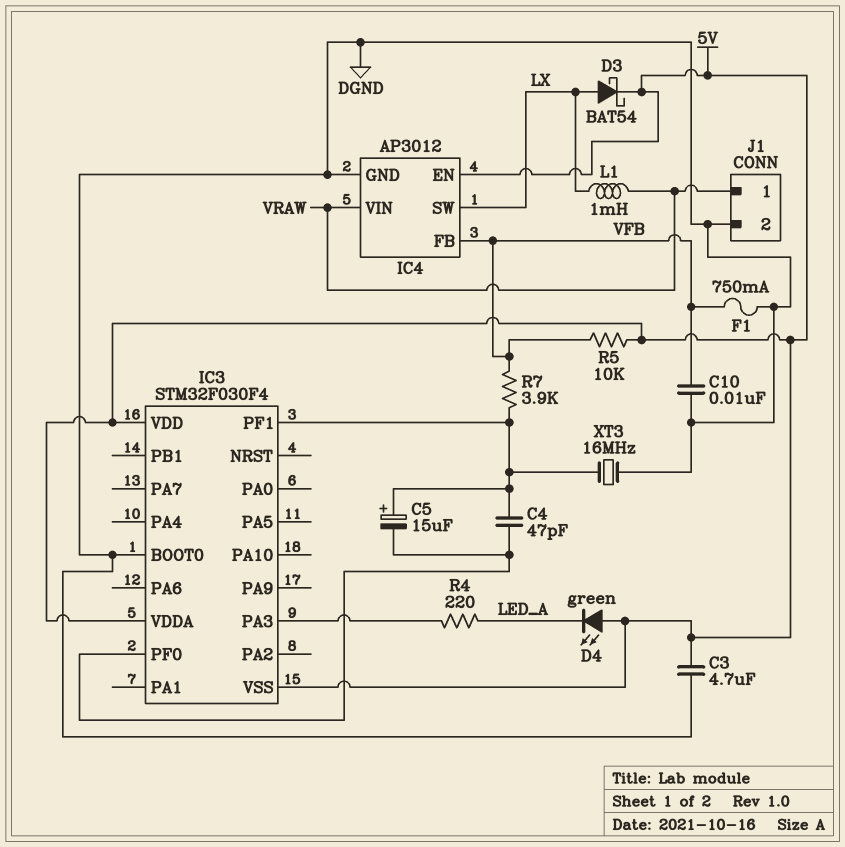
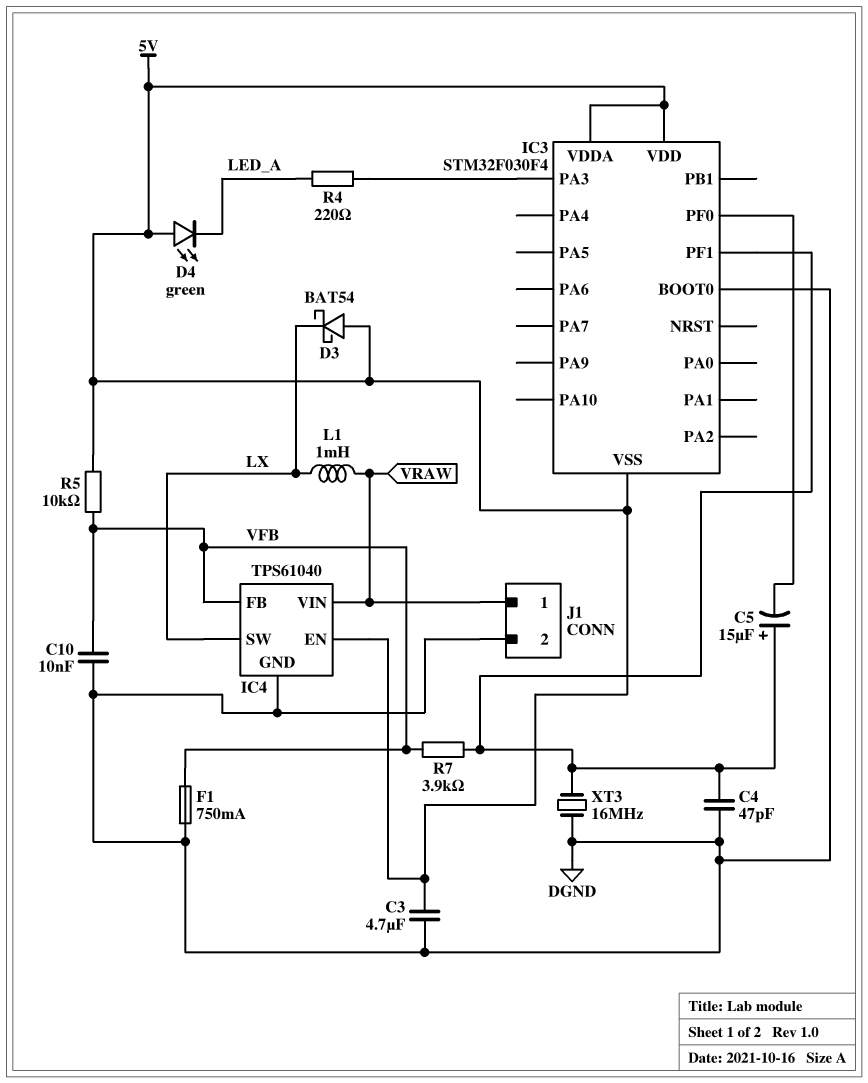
C4: 47pF (IC3/PF0, IC3/PF1) -> 47pF (DGND, IC3/PF1)
D3: schottky BAT54 (A LX, K 5V) -> schottky BAT54 (A 5V, K LX)
IC4: AP3012 -> TPS61040

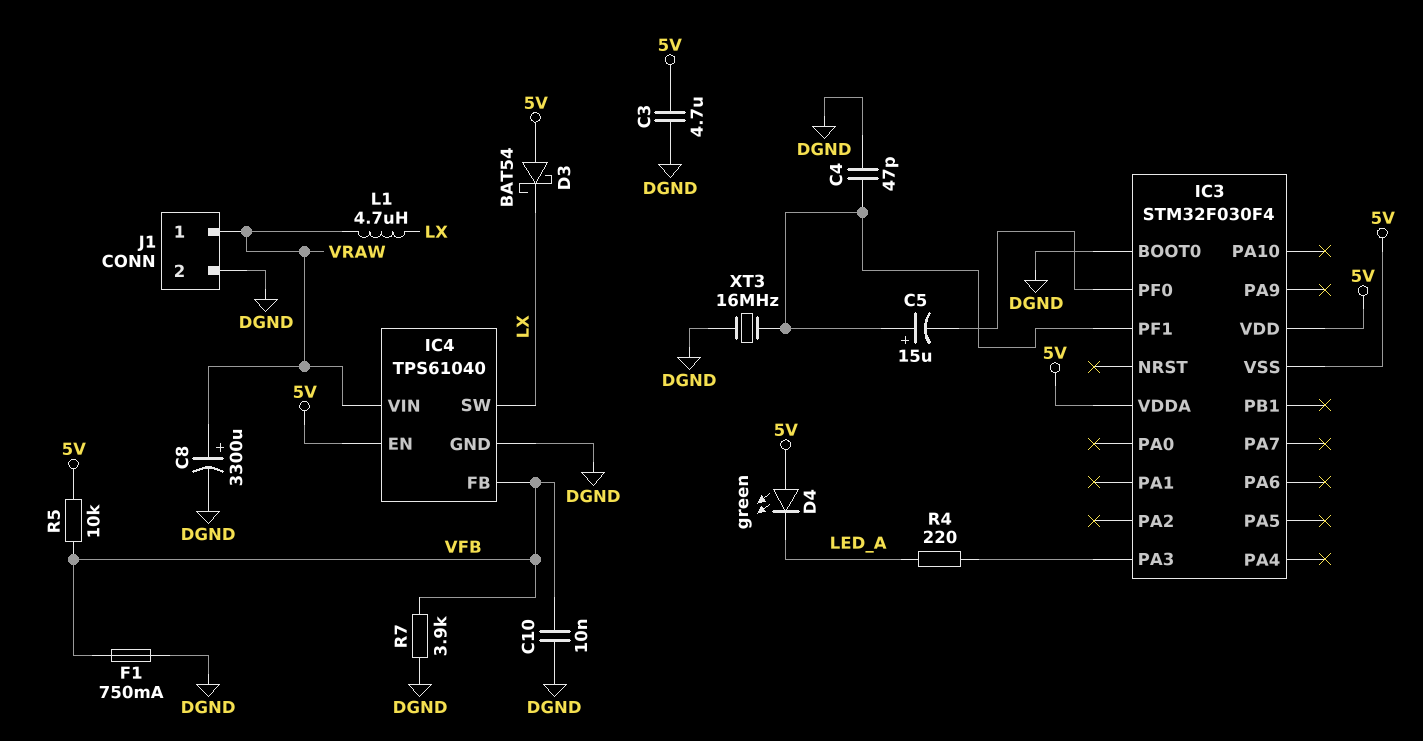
C8: none -> 3300uF (plus VRAW, minus DGND)
L1: 1mH (LX, VRAW) -> 4.7uH (LX, VRAW)
R7: 3.9k (IC3/PF1, VFB) -> 3.9k (DGND, VFB)

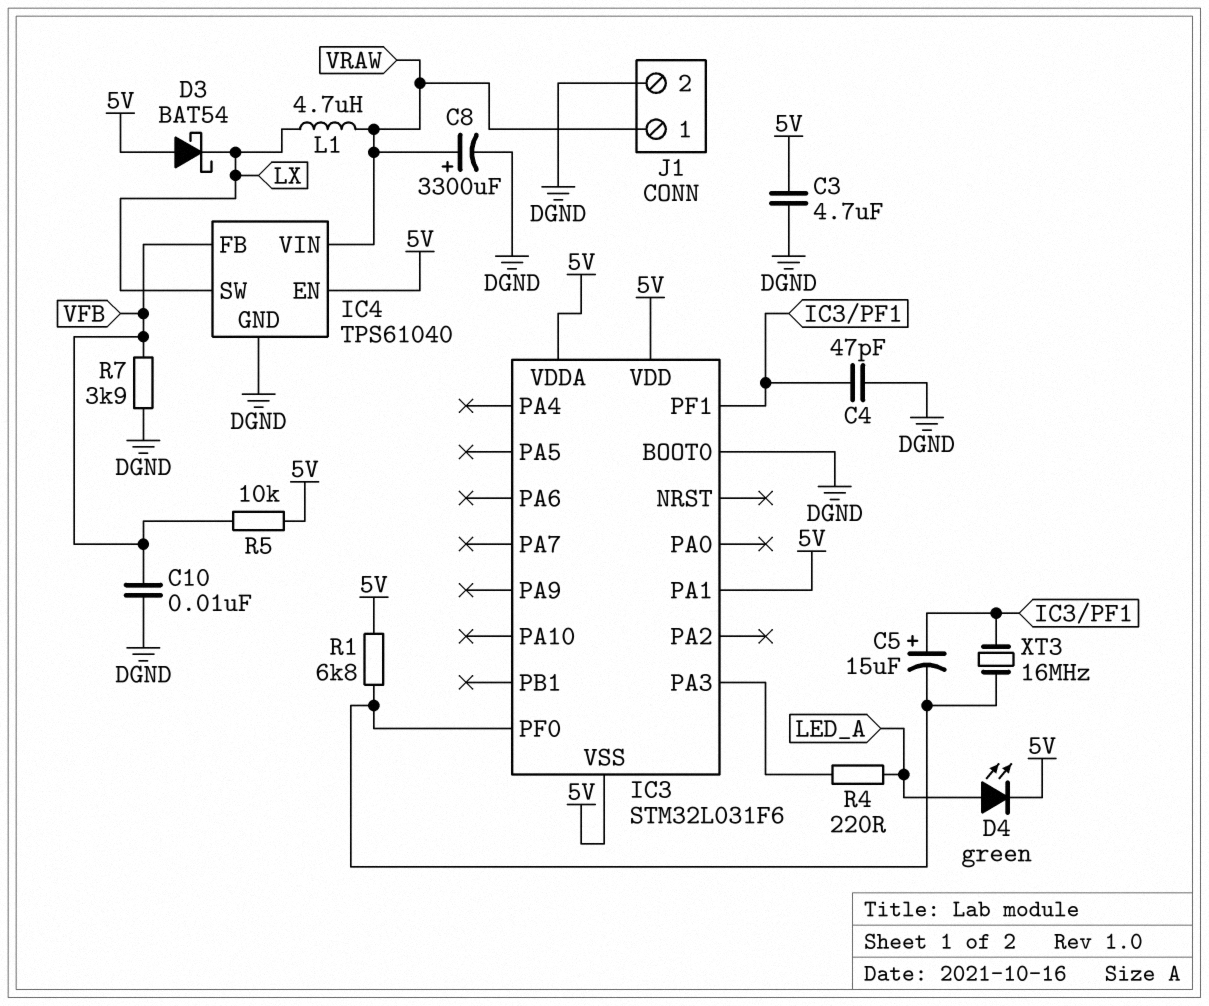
D4: LED green (A 5V, K LED_A) -> LED green (A LED_A, K 5V)
F1: 750mA (DGND, VFB) -> none
IC3: STM32F030F4 -> STM32L031F6
IC3 pin PA1: none -> 5V
R1: none -> 6.8k (5V, IC3/PF0)
XT3: 16MHz (DGND, IC3/PF1) -> 16MHz (IC3/PF0, IC3/PF1)

